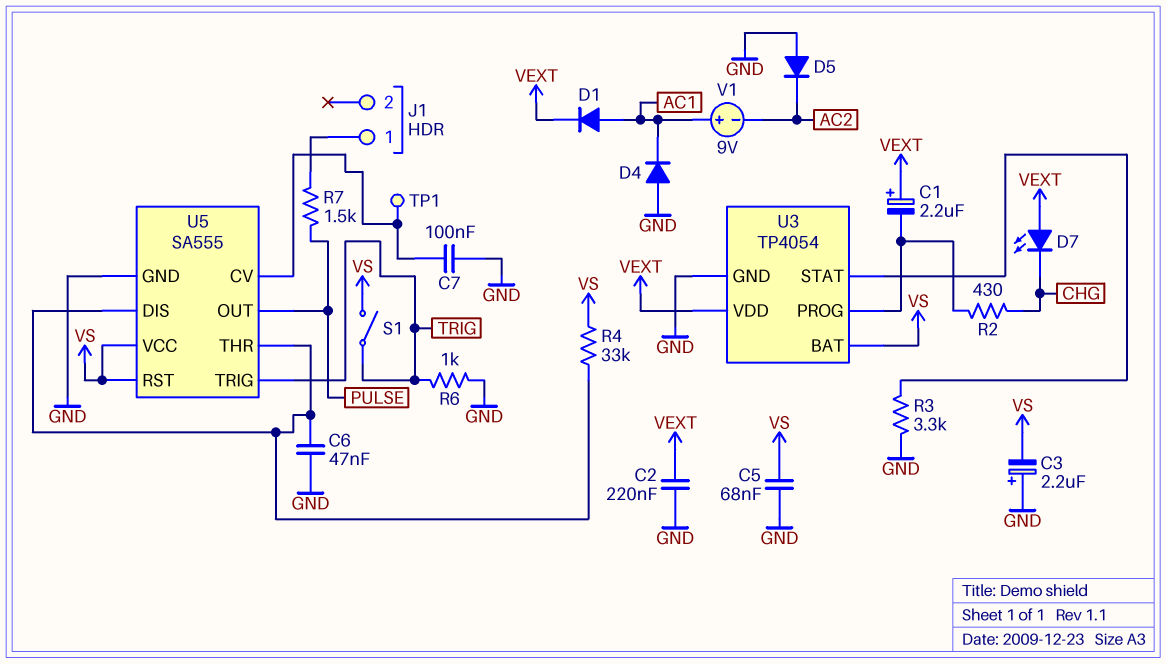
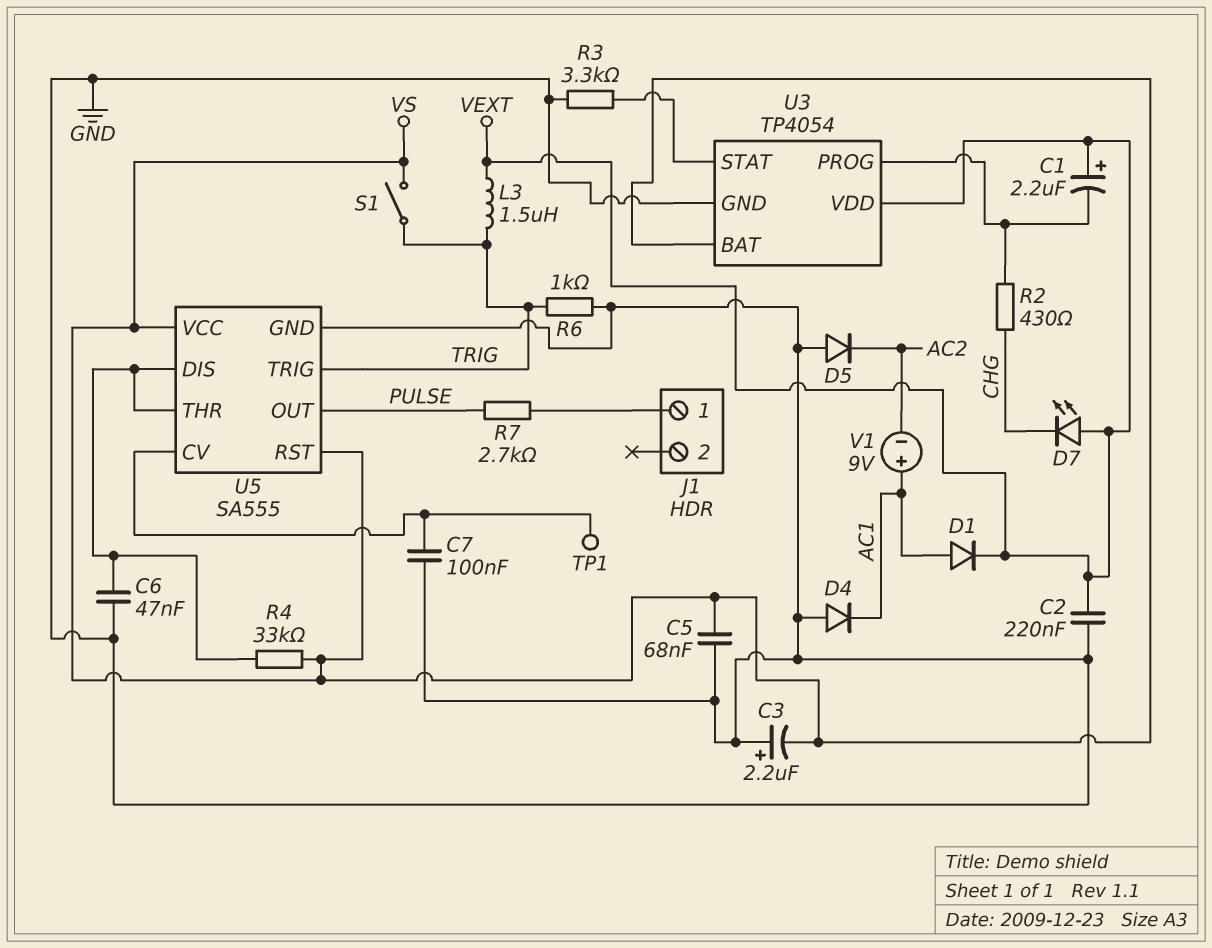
L3: none -> 1.5uH (TRIG, VEXT)
R7: 1.5k (J1/1, PULSE) -> 2.7k (J1/1, PULSE)

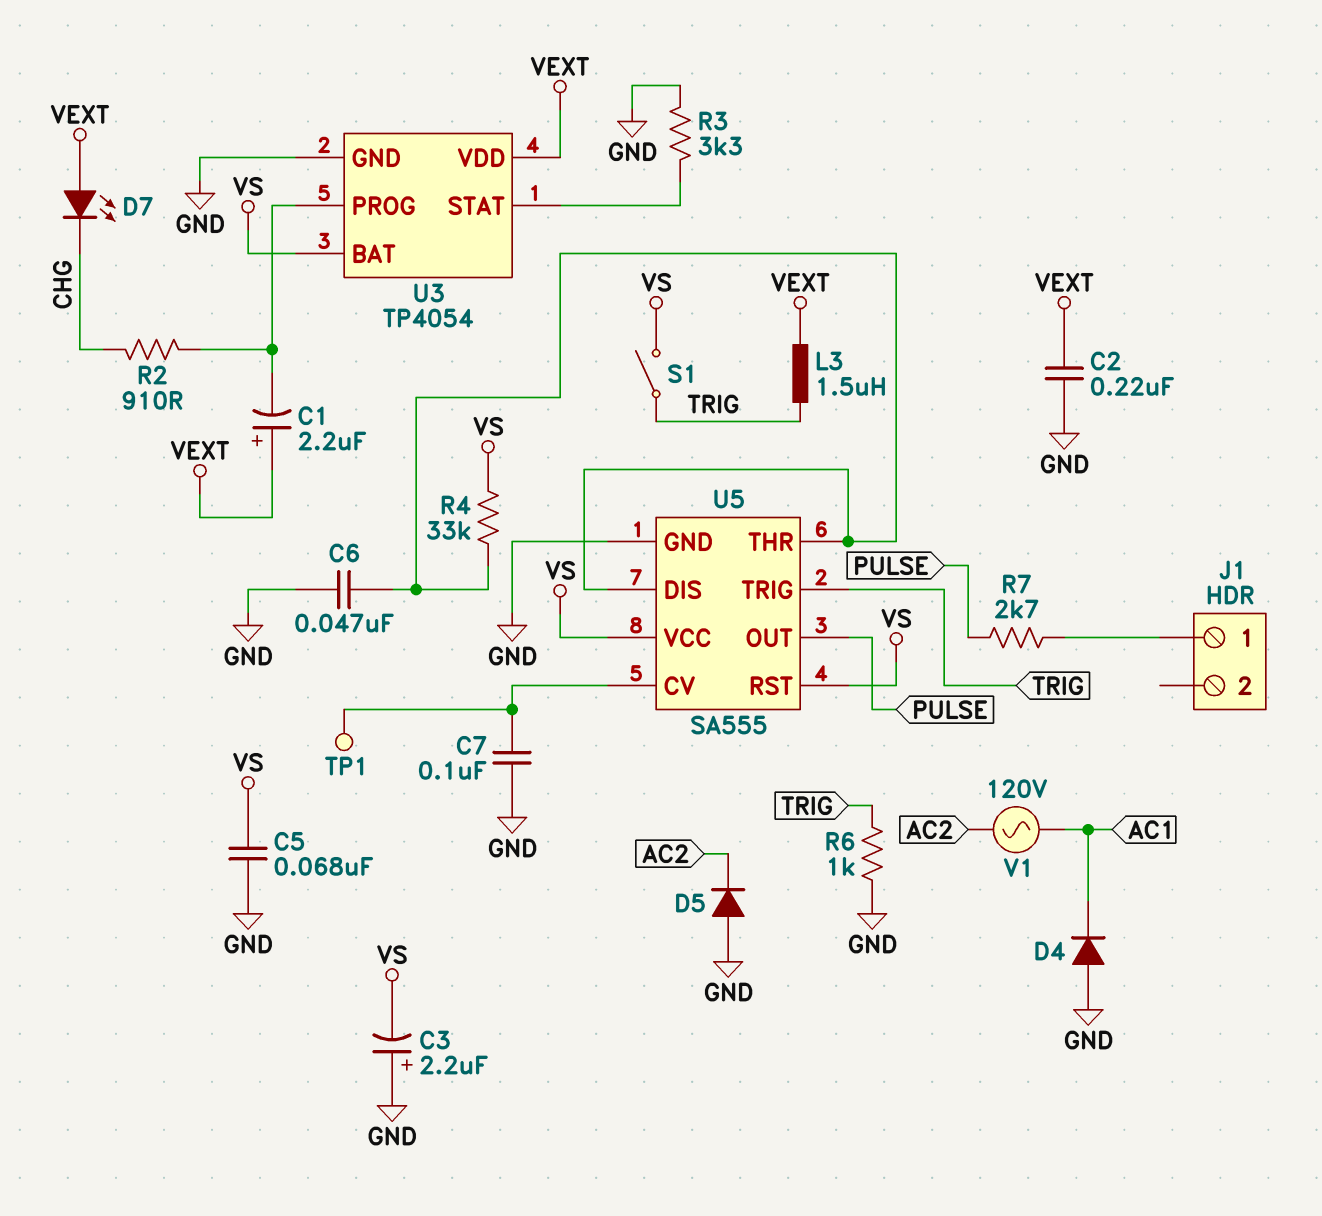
D1: diode (A AC1, K VEXT) -> none
R2: 430 (CHG, U3/PROG) -> 910 (CHG, U3/PROG)
V1: 9V (plus AC1, minus AC2) -> AC 120V (AC1, AC2)

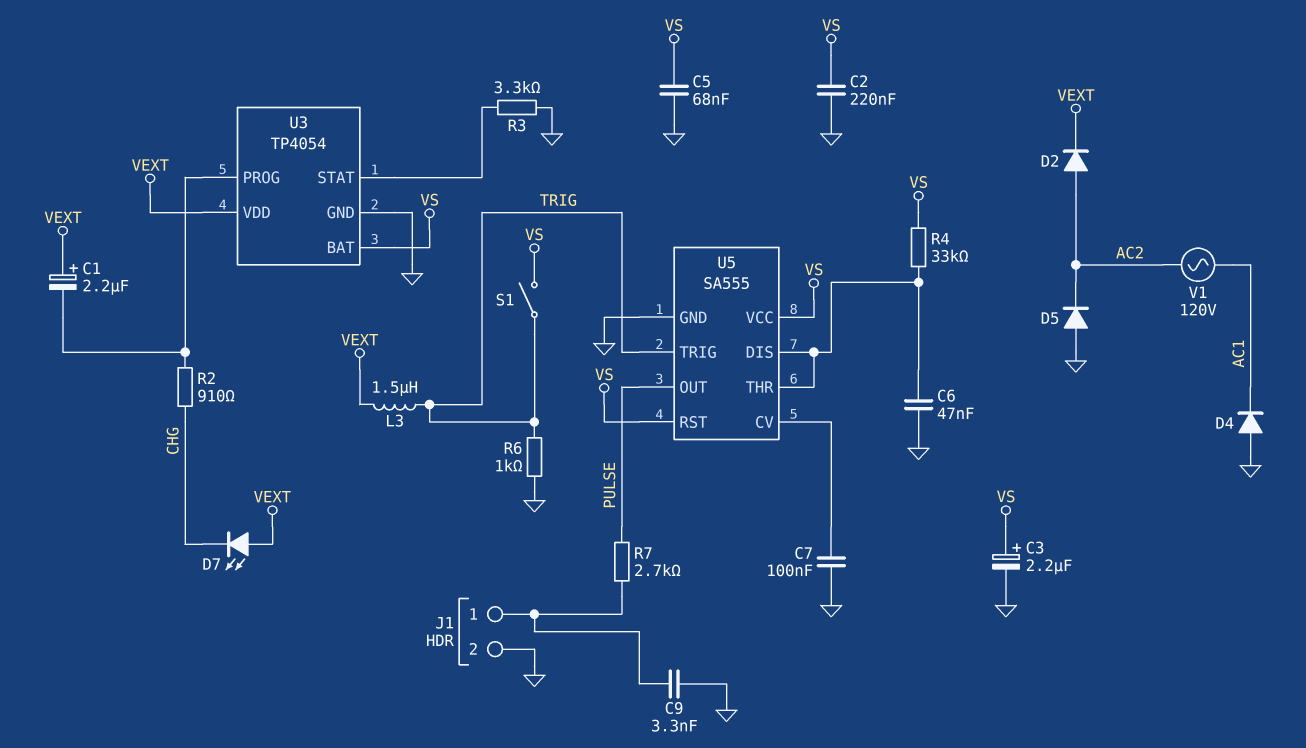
C2: 220nF (GND, VEXT) -> 220nF (GND, VS)
C3: 2.2uF (plus GND, minus VS) -> 2.2uF (plus VS, minus GND)
C9: none -> 3.3nF (GND, J1/1)
D2: none -> diode (A AC2, K VEXT)
J1 pin 2: none -> GND
TP1: test point (U5/CV) -> none

